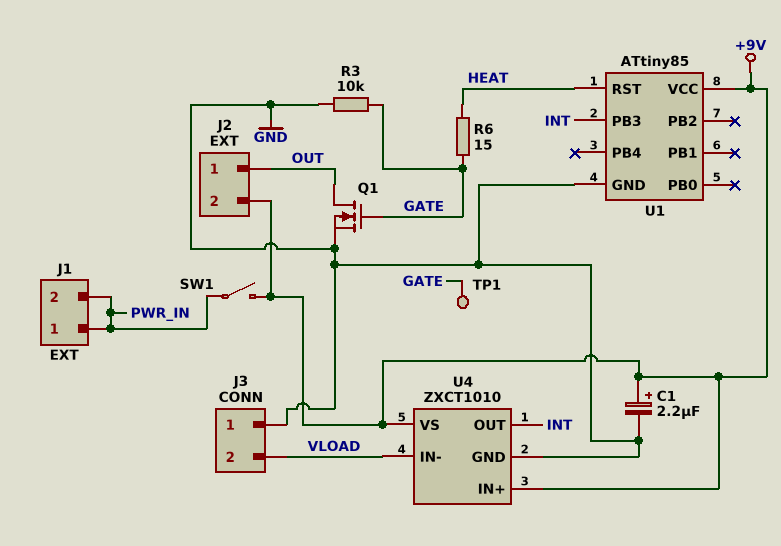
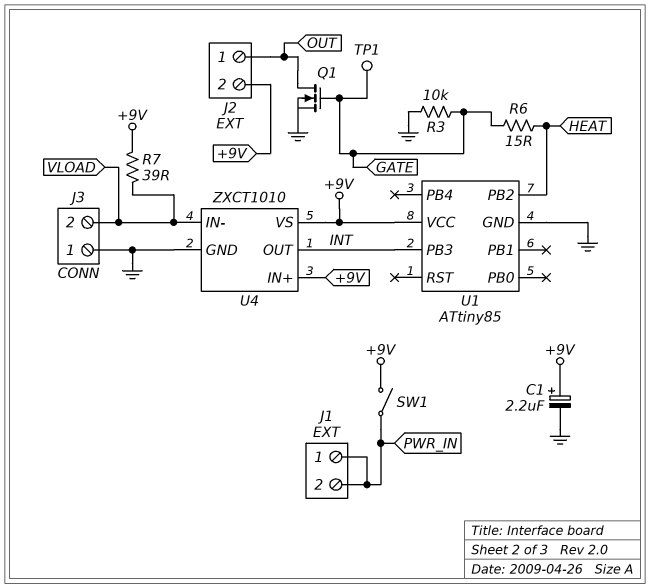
R7: none -> 39 (+9V, VLOAD)
U1 pin PB2: none -> HEAT
U1 pin RST: HEAT -> none

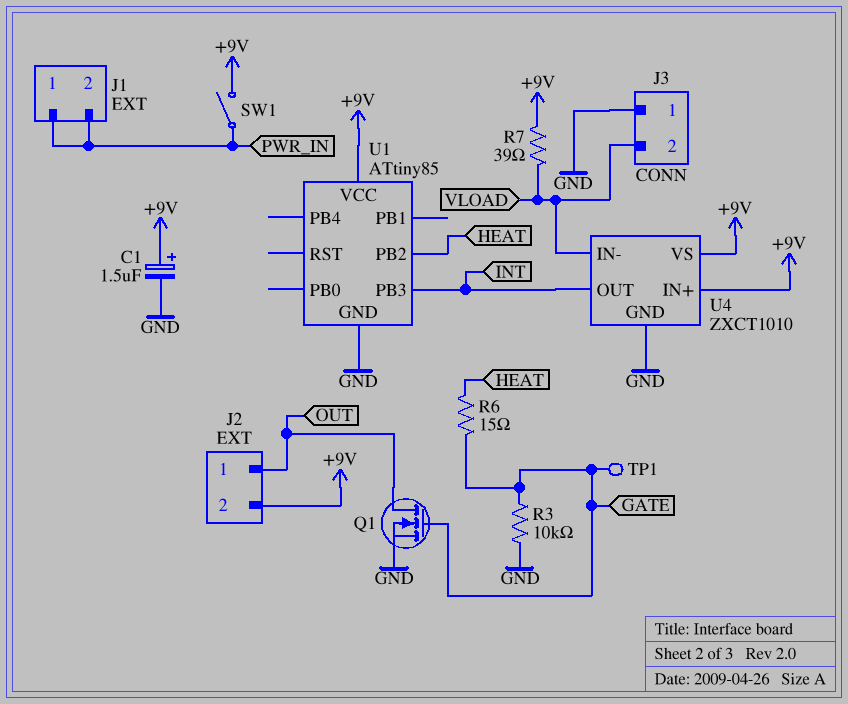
C1: 2.2uF (plus +9V, minus GND) -> 1.5uF (plus +9V, minus GND)

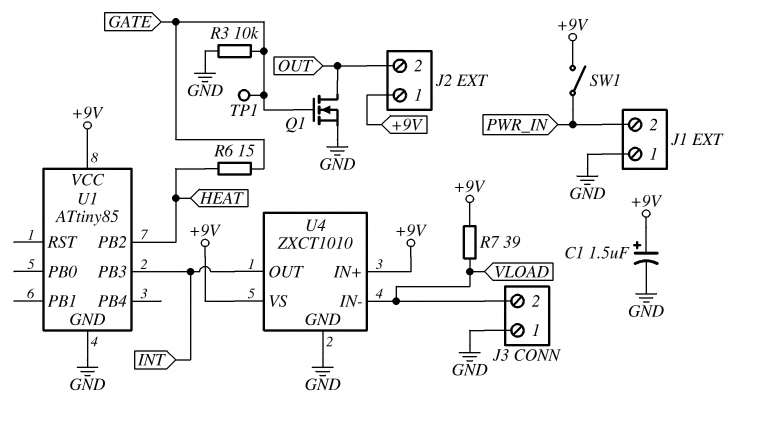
J1 pin 1: PWR_IN -> GND
J2 pin 1: OUT -> +9V
J2 pin 2: +9V -> OUT

